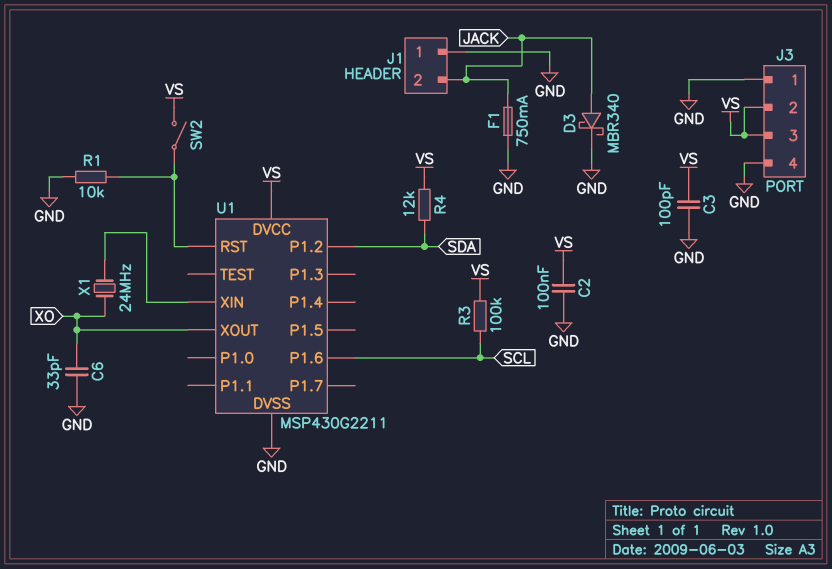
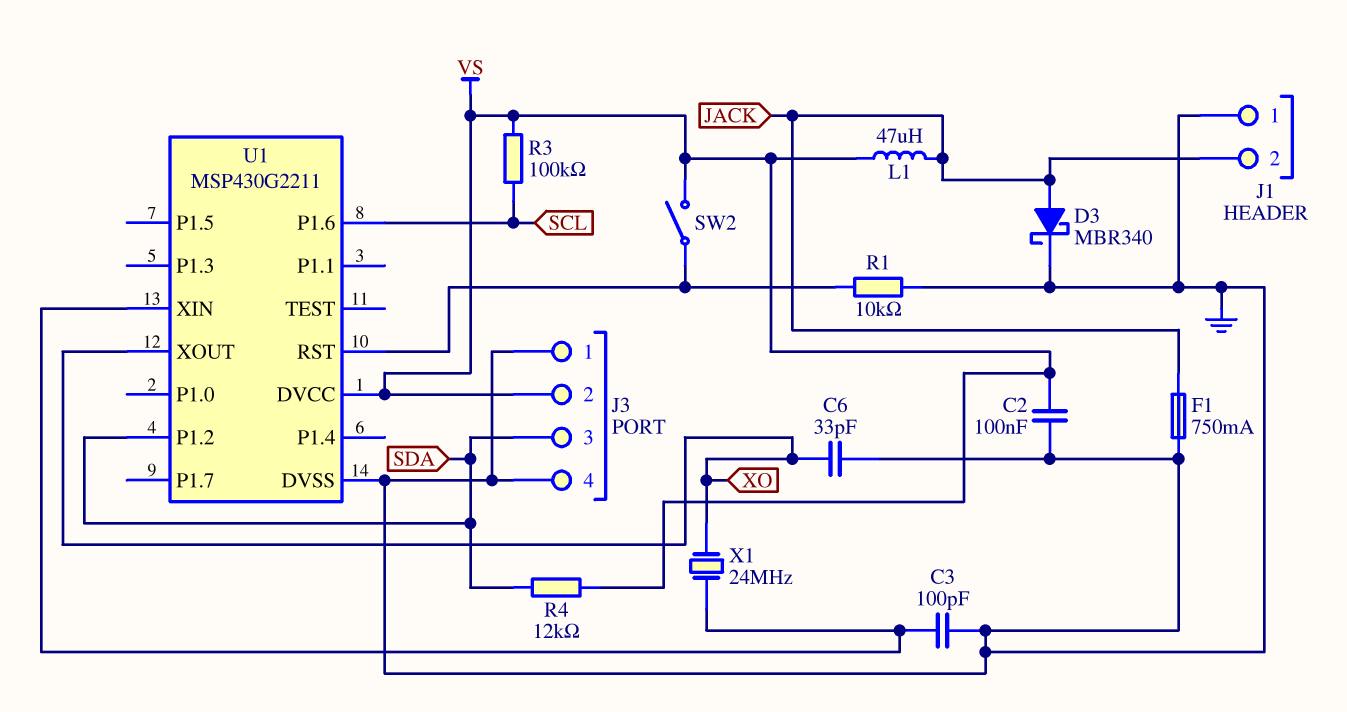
C3: 100pF (GND, VS) -> 100pF (GND, U1/XIN)
J3 pin 3: VS -> SDA
L1: none -> 47uH (JACK, VS)

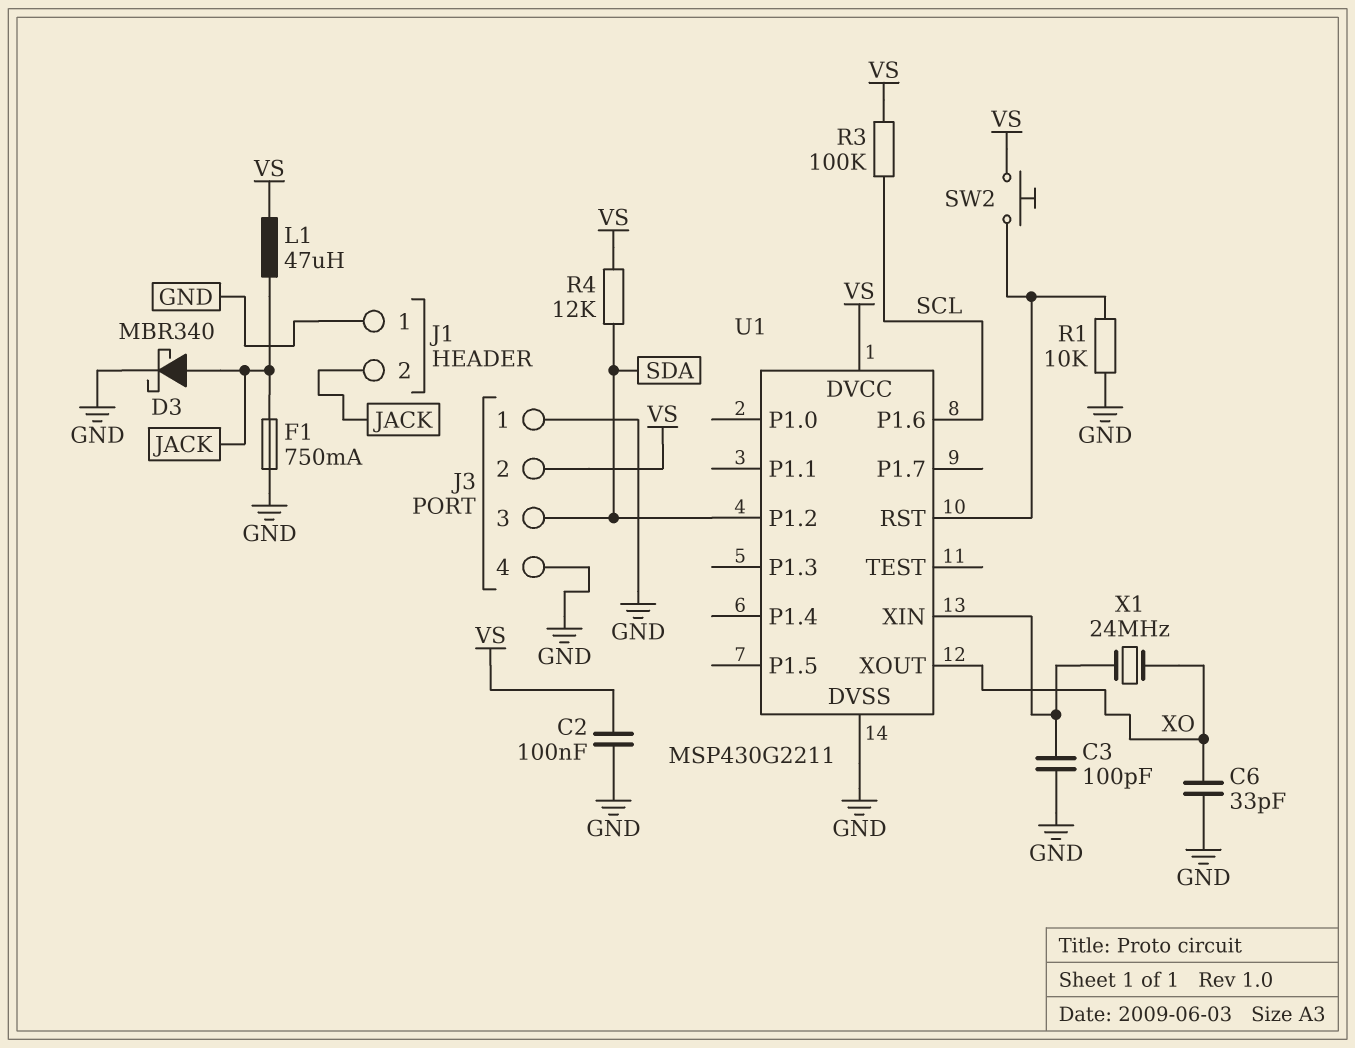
SW2: switch (U1/RST, VS) -> button (U1/RST, VS)

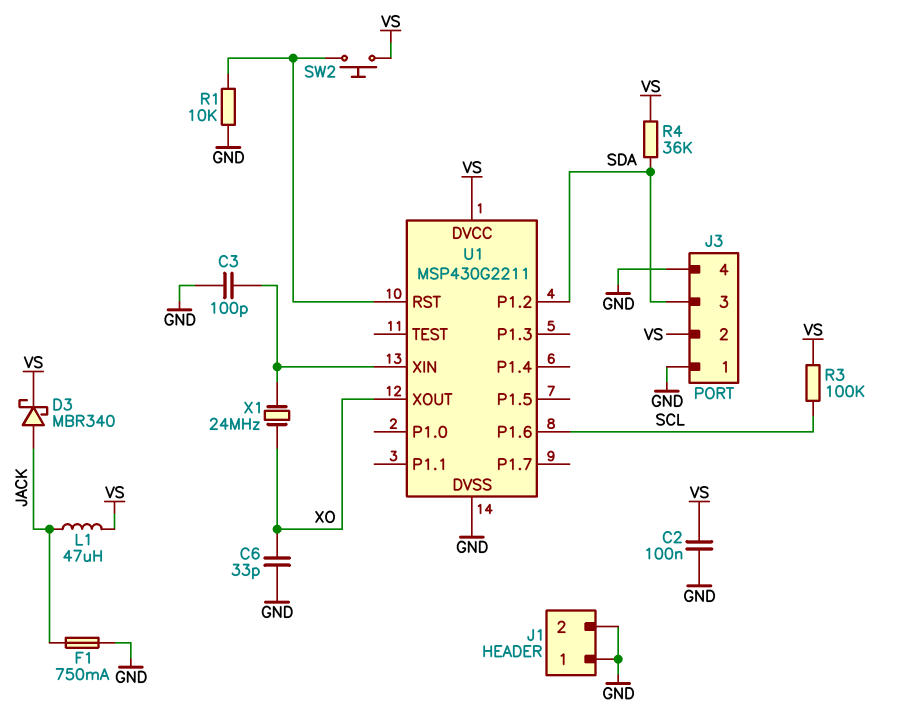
D3: schottky MBR340 (A JACK, K GND) -> schottky MBR340 (A JACK, K VS)
J1 pin 2: JACK -> GND
R4: 12k (SDA, VS) -> 36k (SDA, VS)

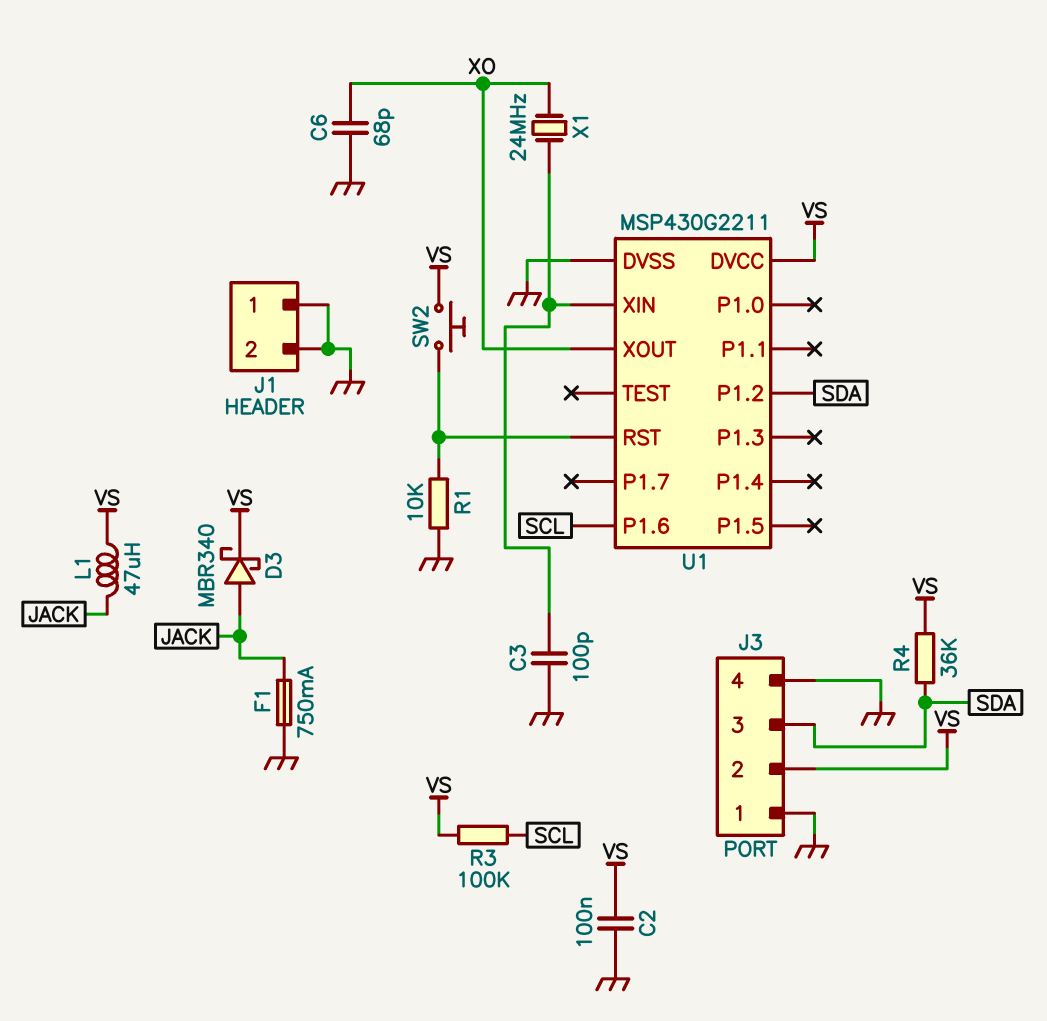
C6: 33pF (GND, XO) -> 68pF (GND, XO)

